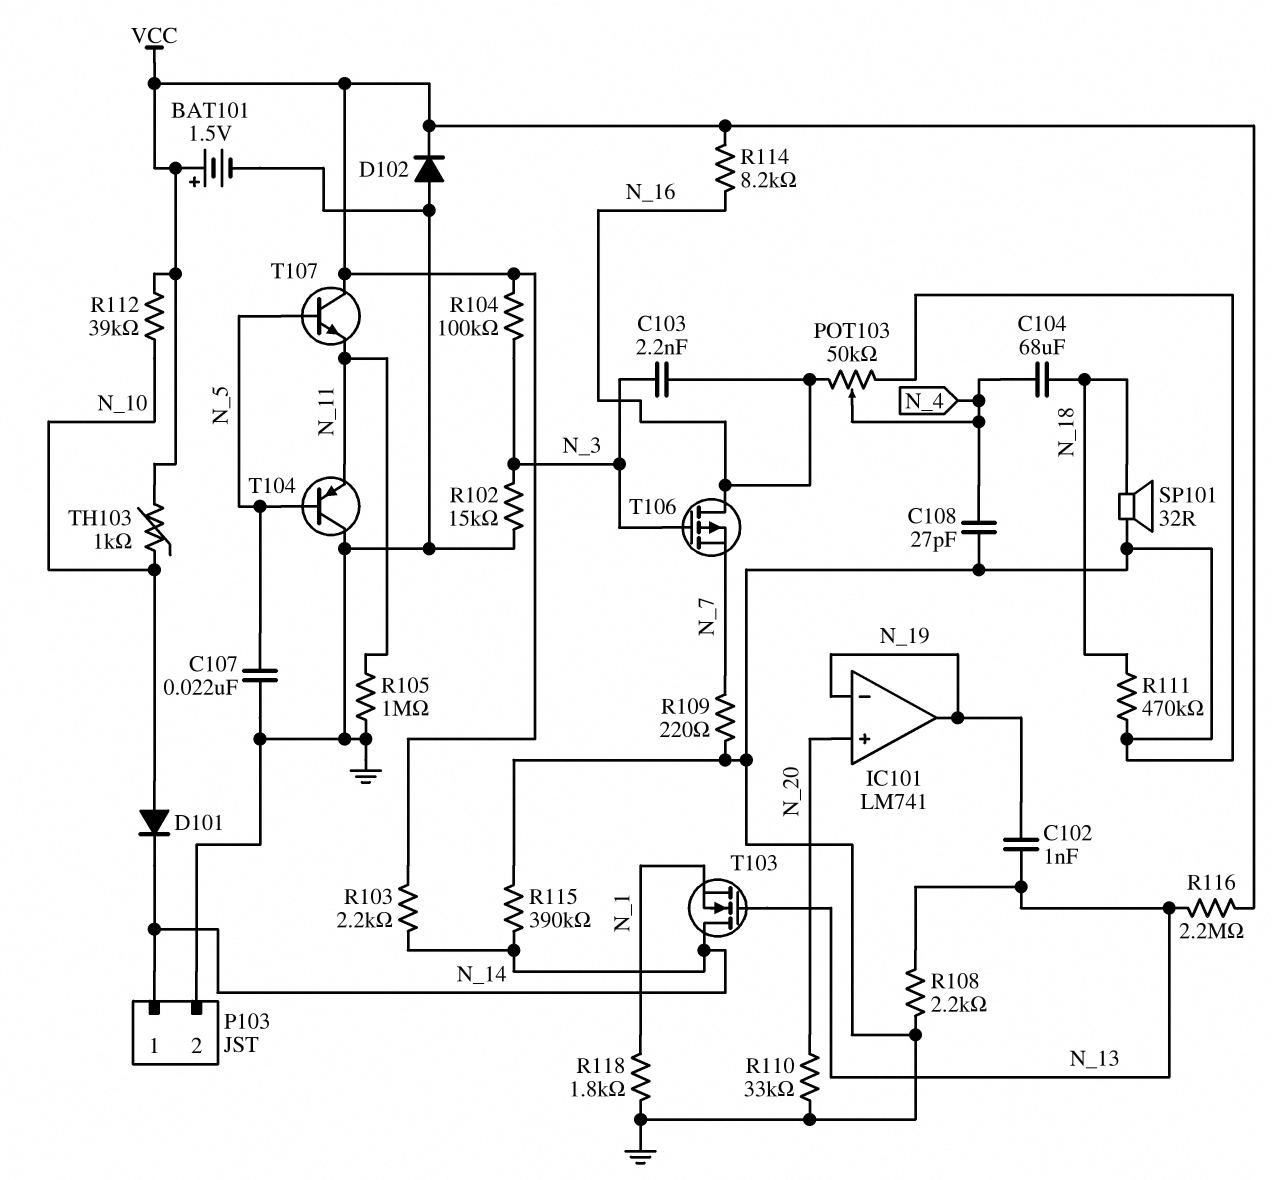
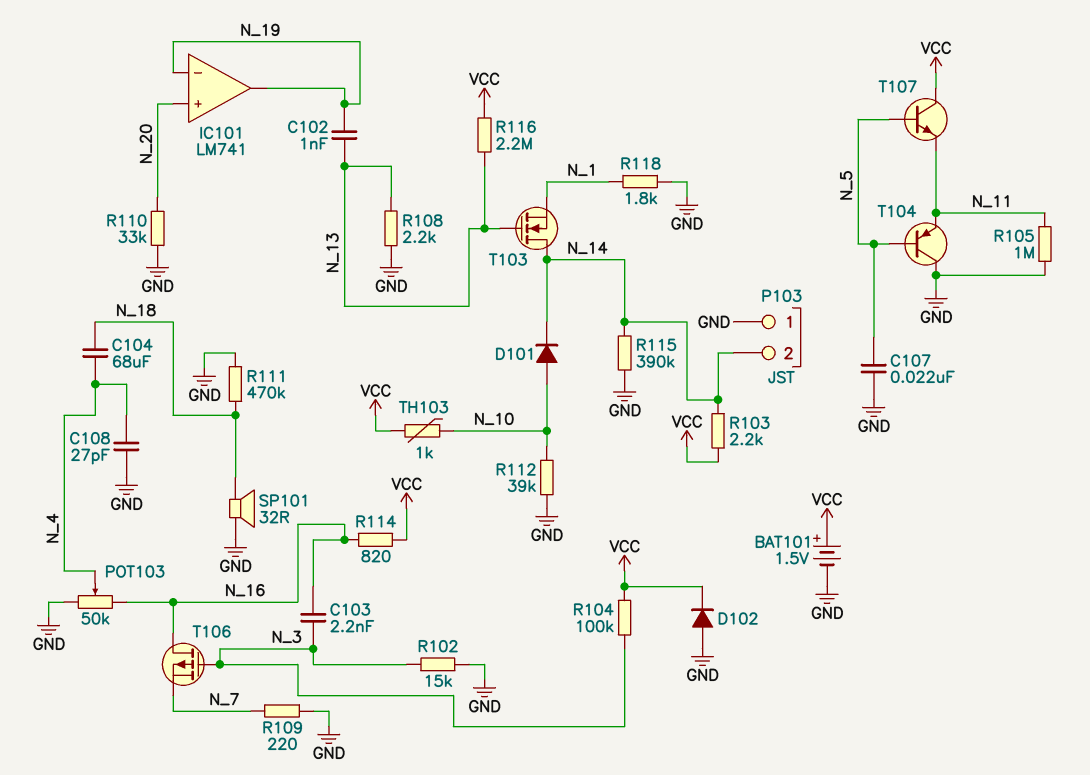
P103 pin 1: N_14 -> GND
P103 pin 2: GND -> N_14
R112: 39k (N_10, VCC) -> 39k (GND, N_10)
R114: 8.2k (N_16, VCC) -> 820 (N_16, VCC)

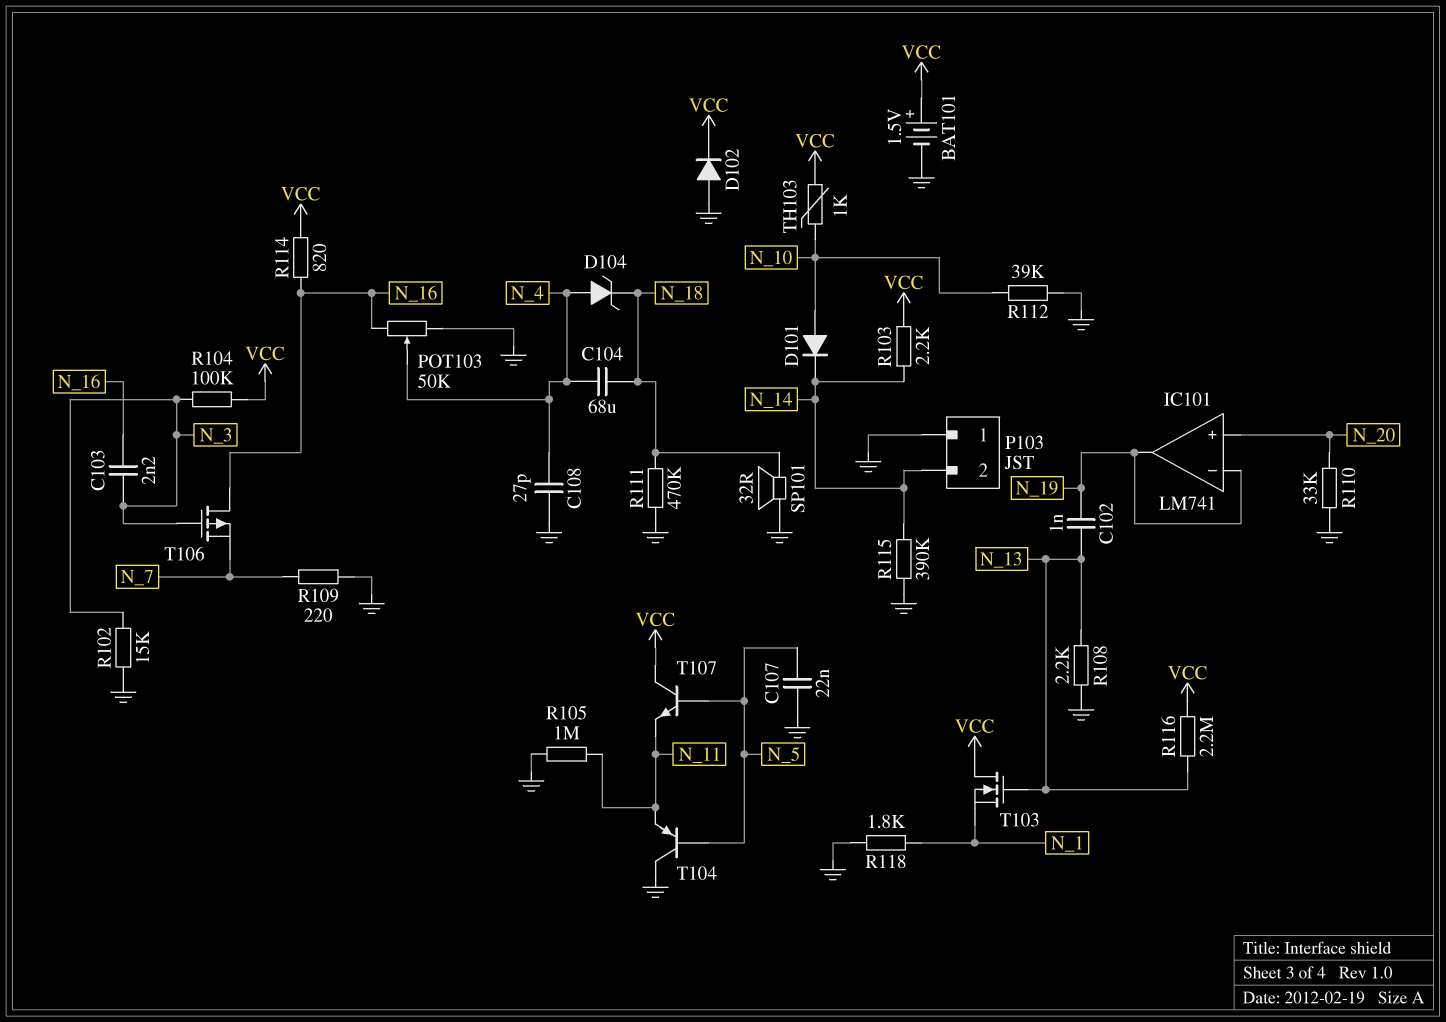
D104: none -> zener (A N_4, K N_18)
T103: NMOS (G N_13, D N_14, S N_1) -> NMOS (G N_13, D VCC, S N_1)

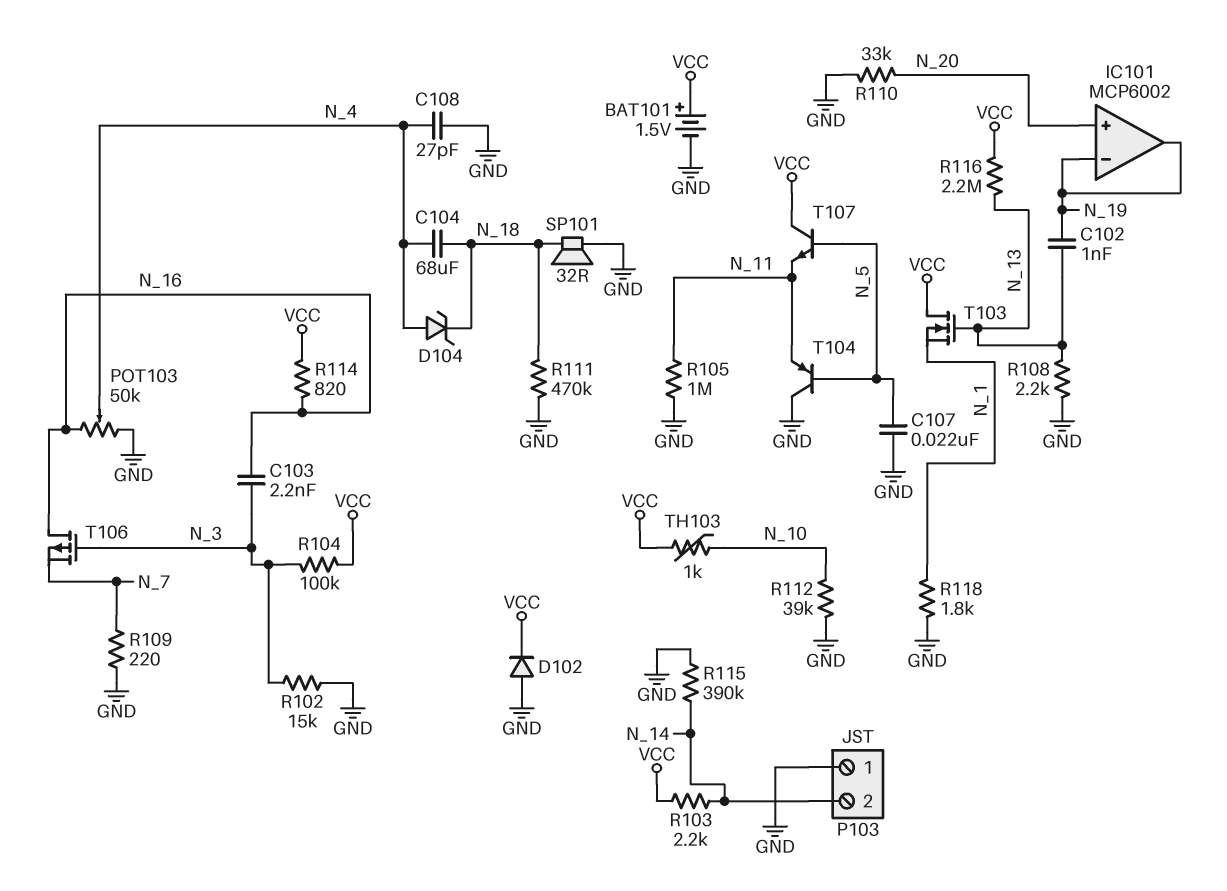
D101: diode (A N_10, K N_14) -> none
IC101: LM741 -> MCP6002

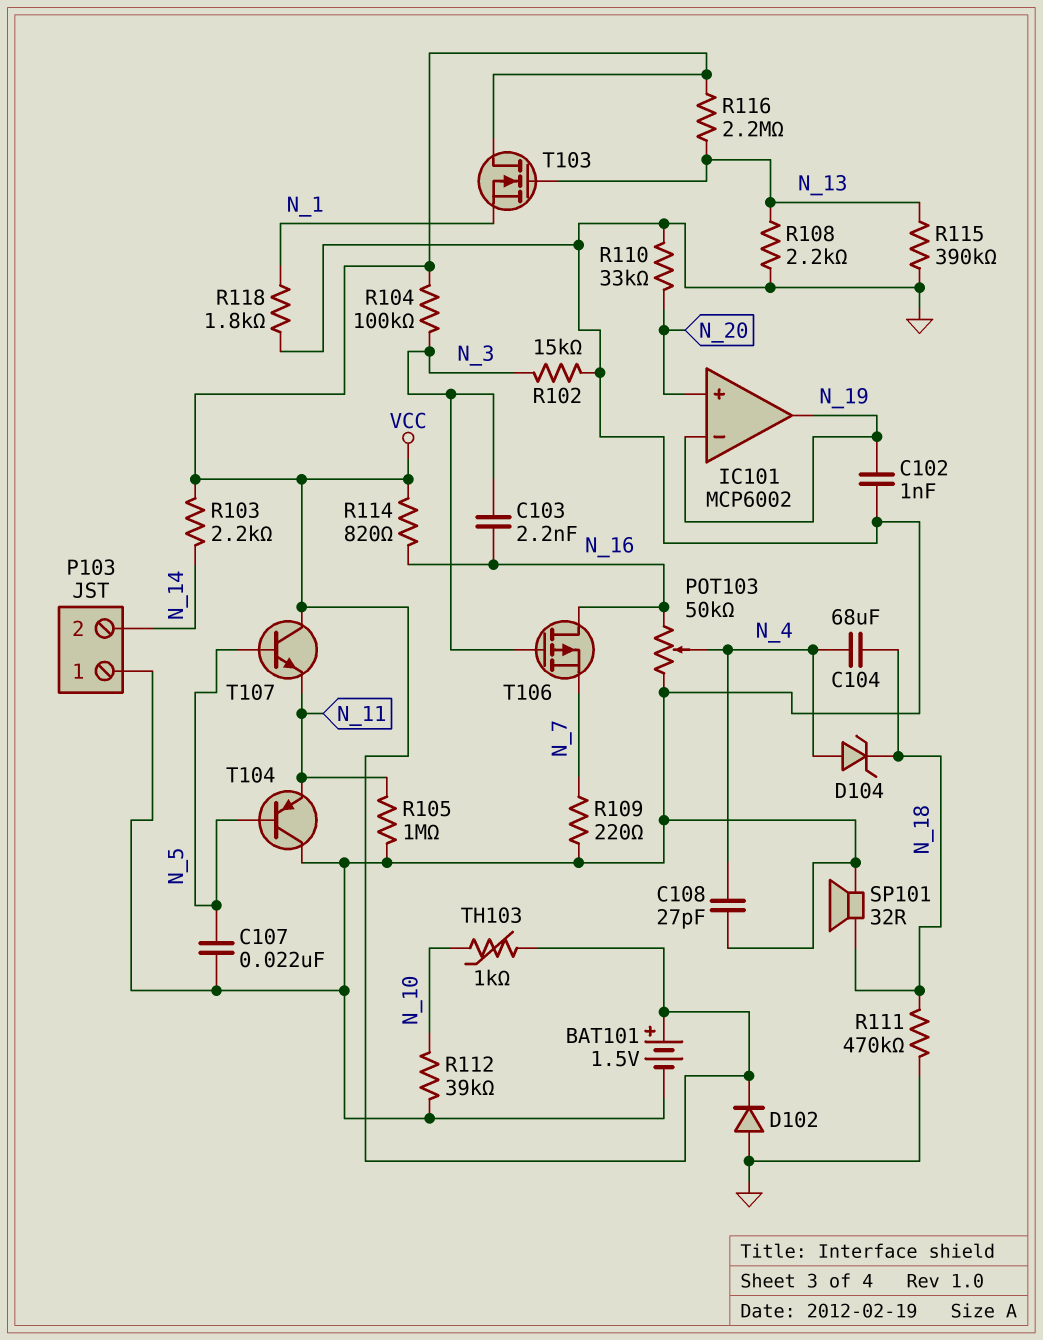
C102: 1nF (N_13, N_19) -> 1nF (GND, N_19)
R115: 390k (GND, N_14) -> 390k (GND, N_13)

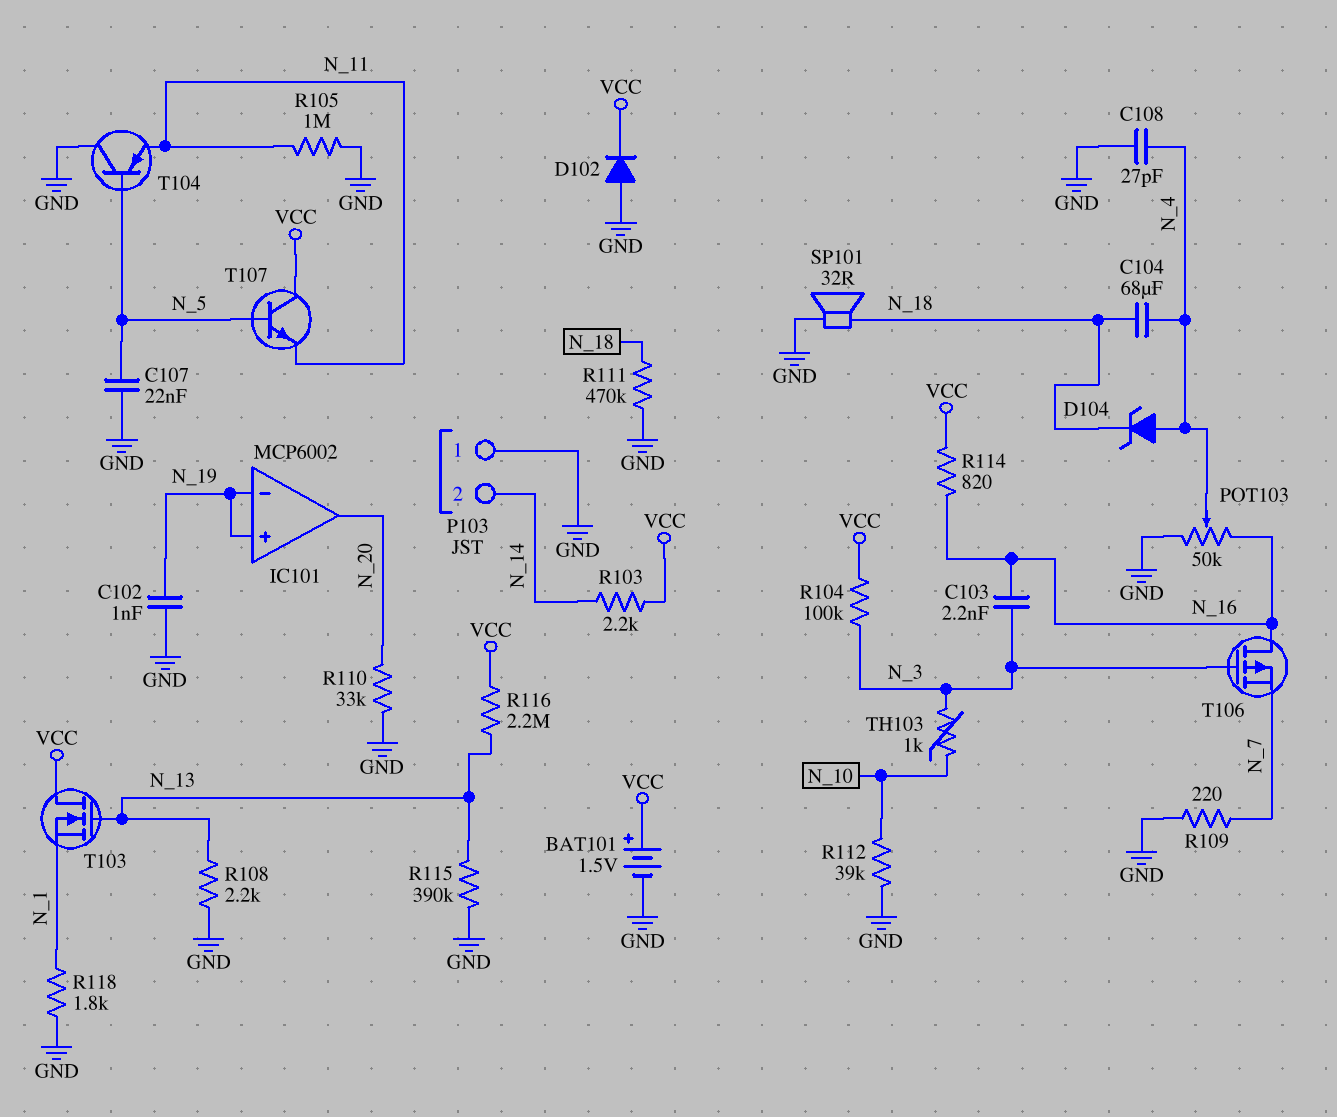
IC101 pin in+: N_20 -> N_19
IC101 pin out: N_19 -> N_20
R102: 15k (GND, N_3) -> none
TH103: 1k (N_10, VCC) -> 1k (N_3, N_10)

